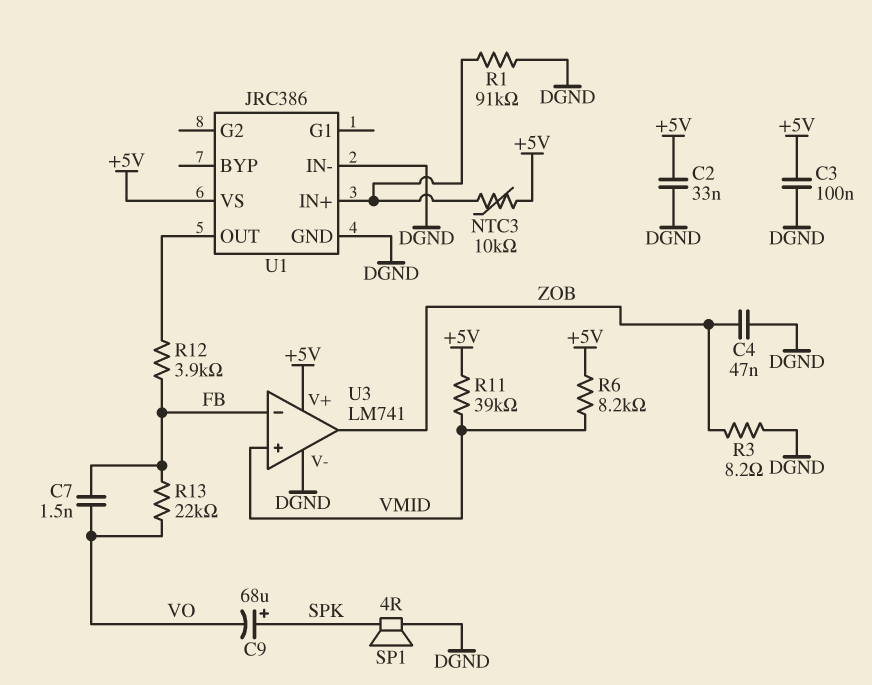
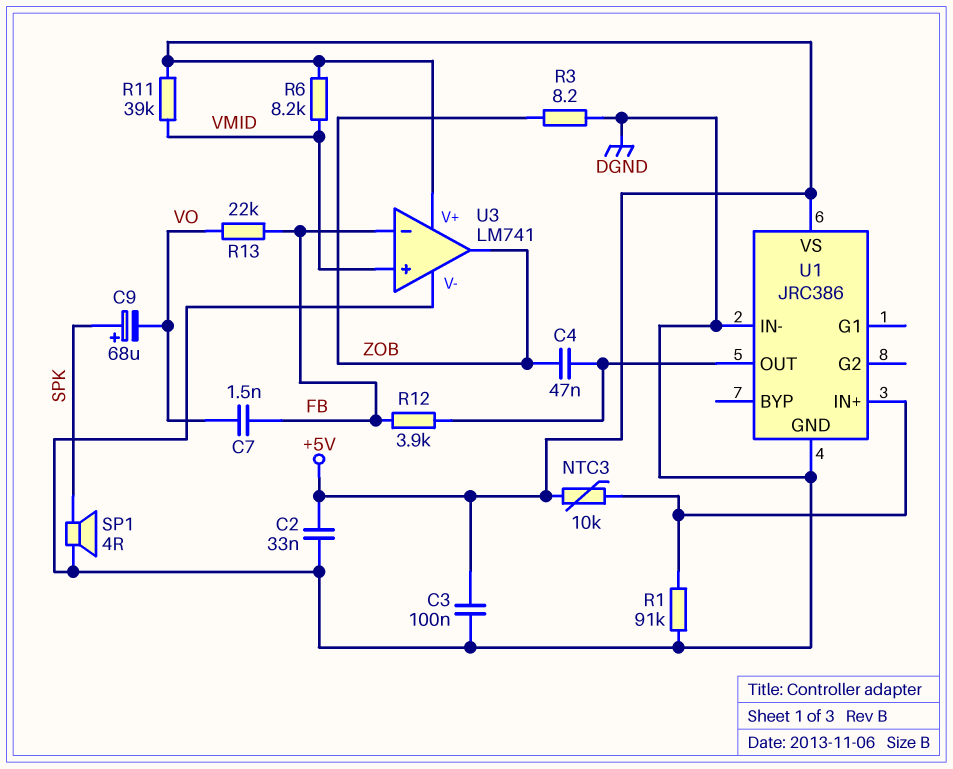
C4: 47nF (DGND, ZOB) -> 47nF (U1/OUT, ZOB)

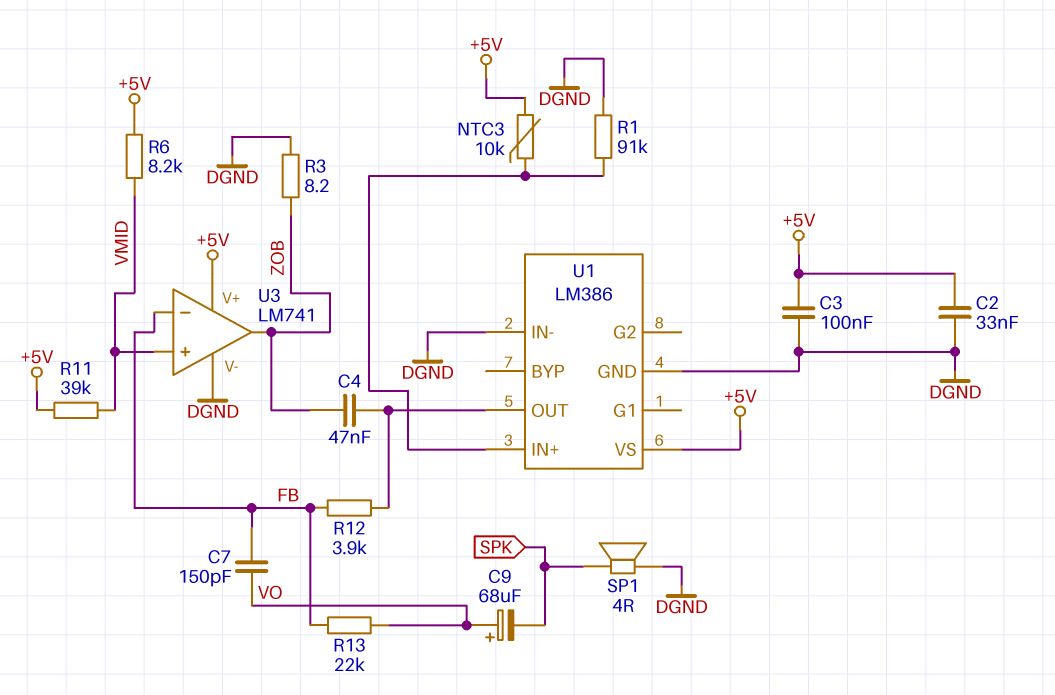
C7: 1.5nF (FB, VO) -> 150pF (FB, VO)
C9: 68uF (plus SPK, minus VO) -> 68uF (plus VO, minus SPK)
U1: JRC386 -> LM386

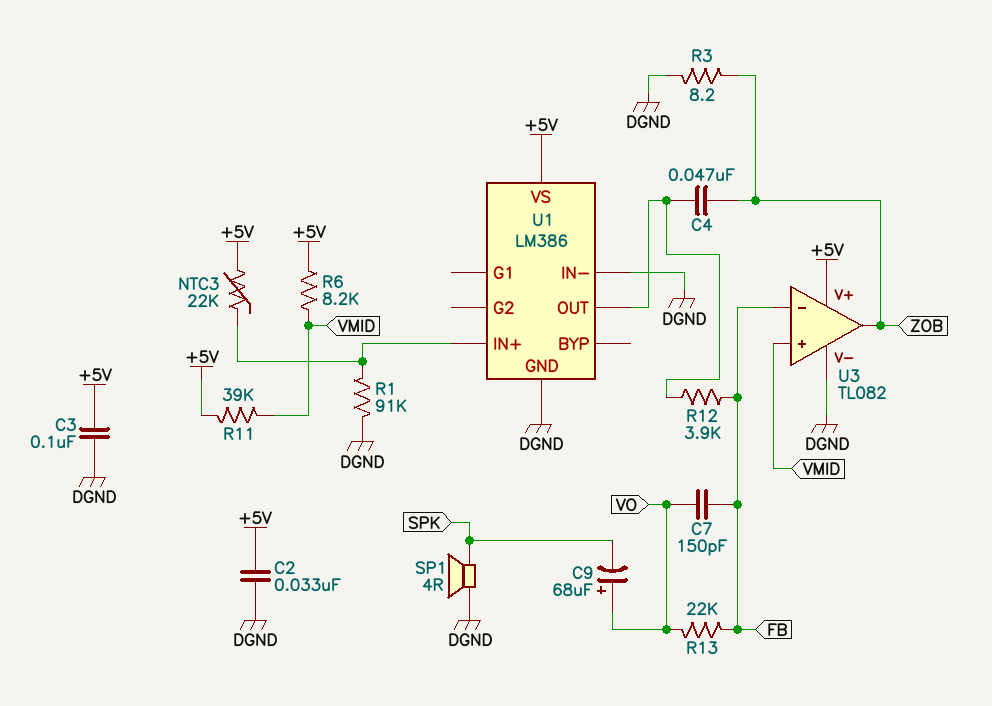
NTC3: 10k (+5V, U1/IN+) -> 22k (+5V, U1/IN+)
U3: LM741 -> TL082

